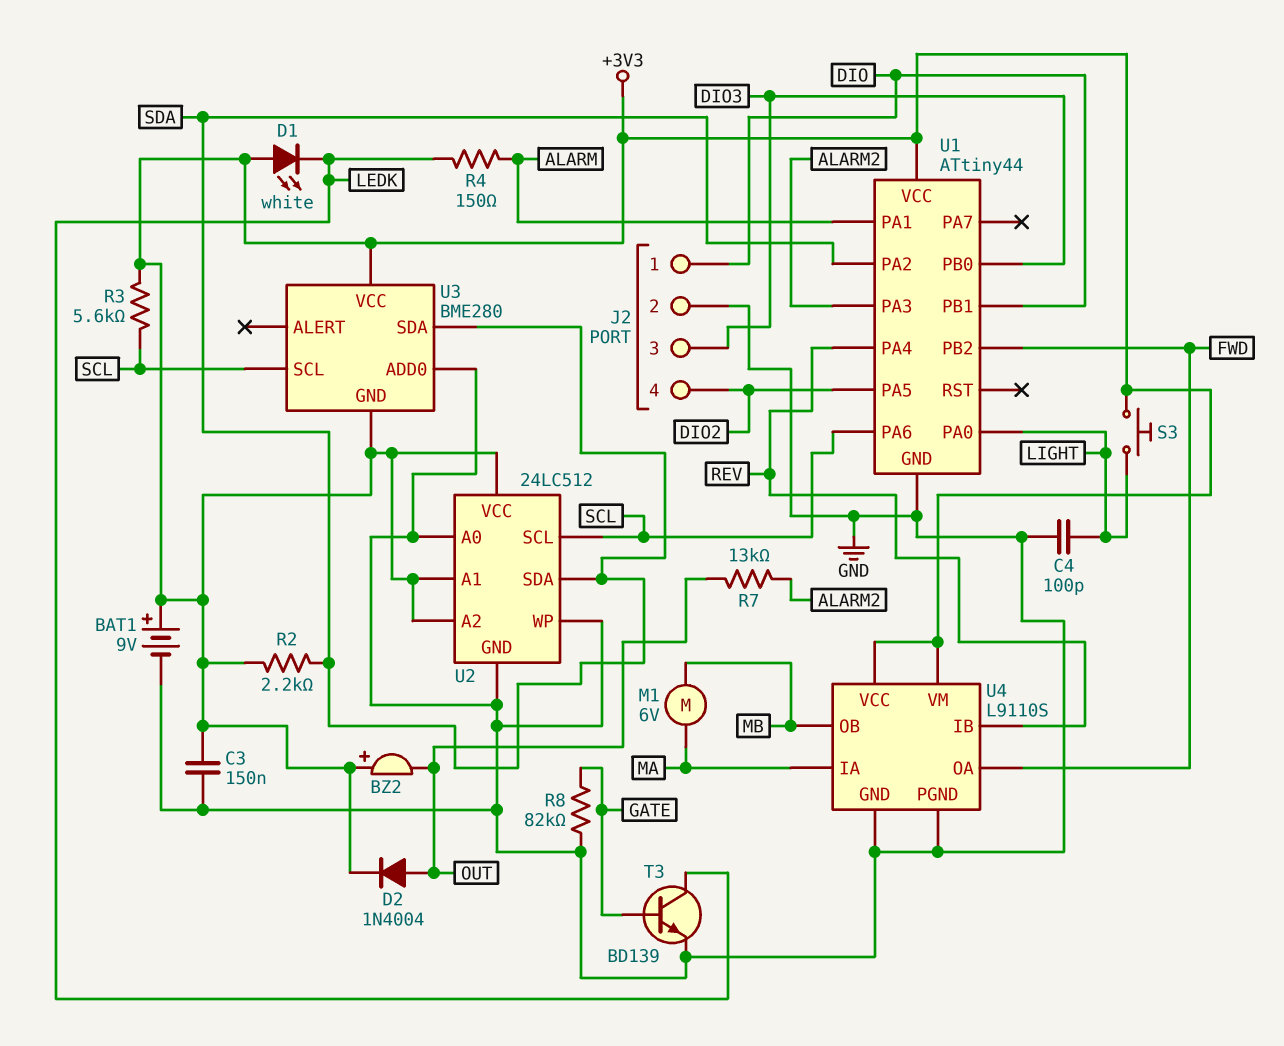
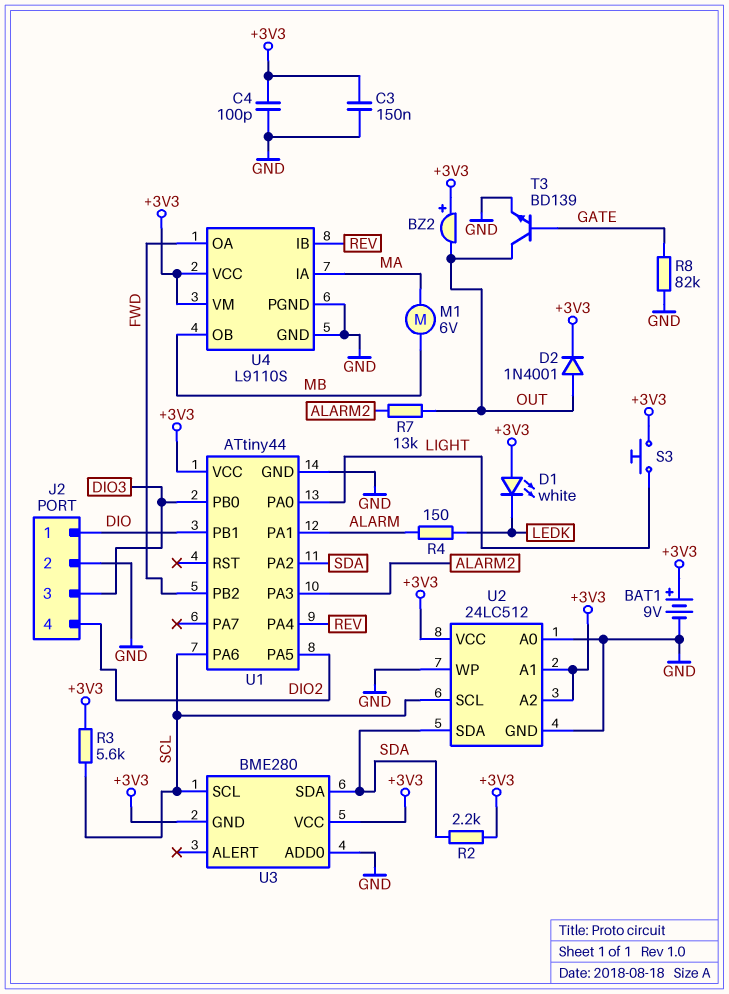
C4: 100pF (GND, LIGHT) -> 100pF (+3V3, GND)
D2: diode 1N4004 (A OUT, K +3V3) -> diode 1N4001 (A OUT, K +3V3)
T3: NPN BD139 (B GATE, C LEDK, E GND) -> NPN BD139 (B GATE, C OUT, E GND)

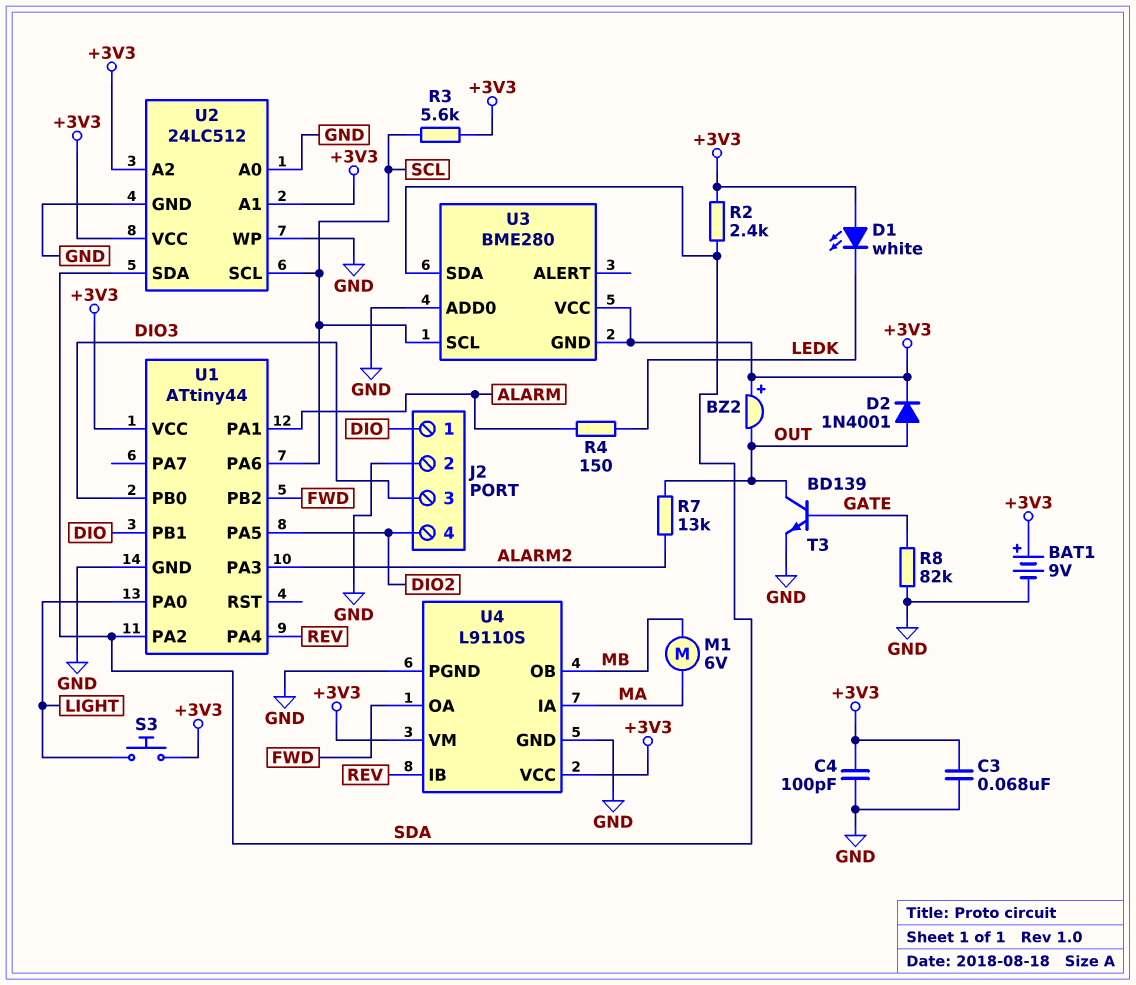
C3: 150nF (+3V3, GND) -> 68nF (+3V3, GND)
R2: 2.2k (+3V3, SDA) -> 2.4k (+3V3, SDA)

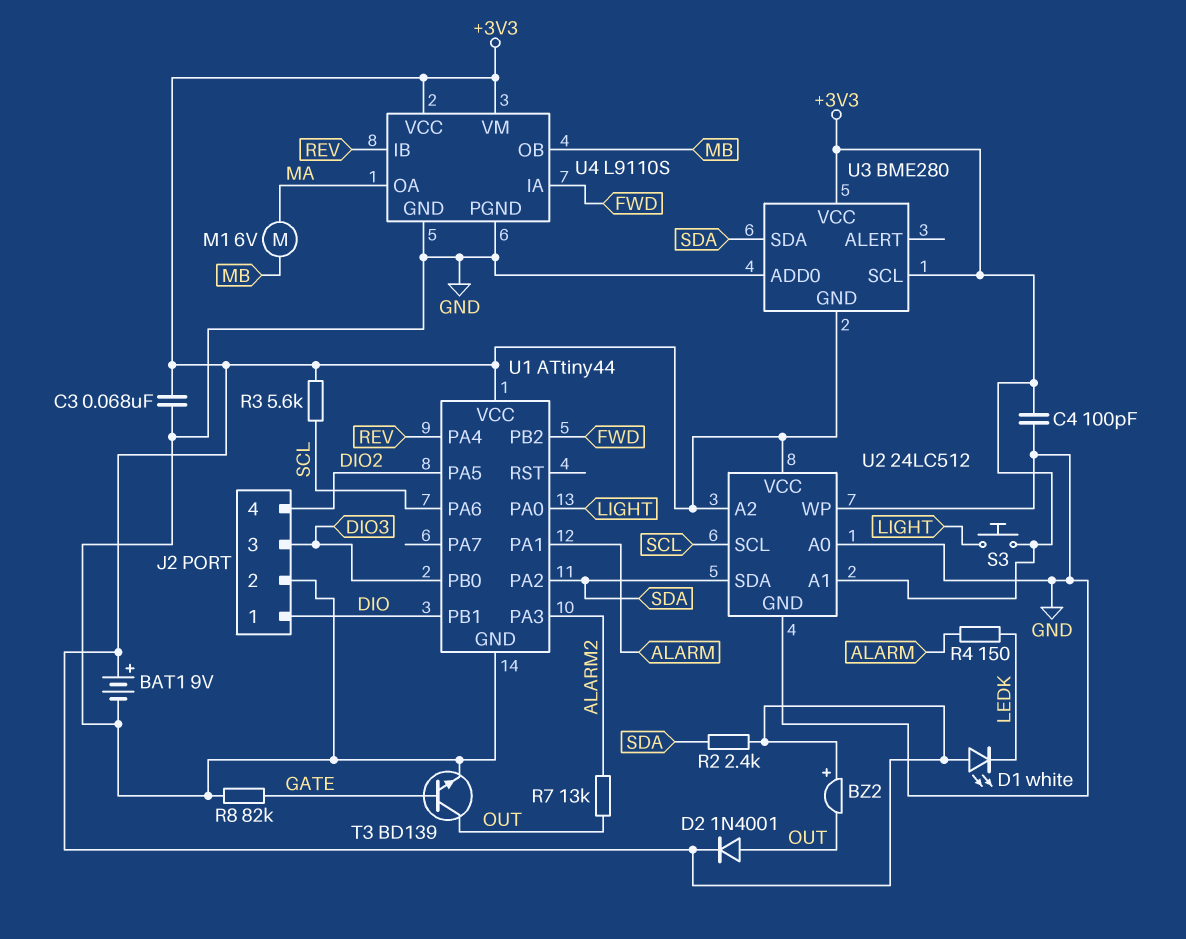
U3 pin SCL: SCL -> +3V3
U4 pin IA: MA -> FWD
U4 pin OA: FWD -> MA

